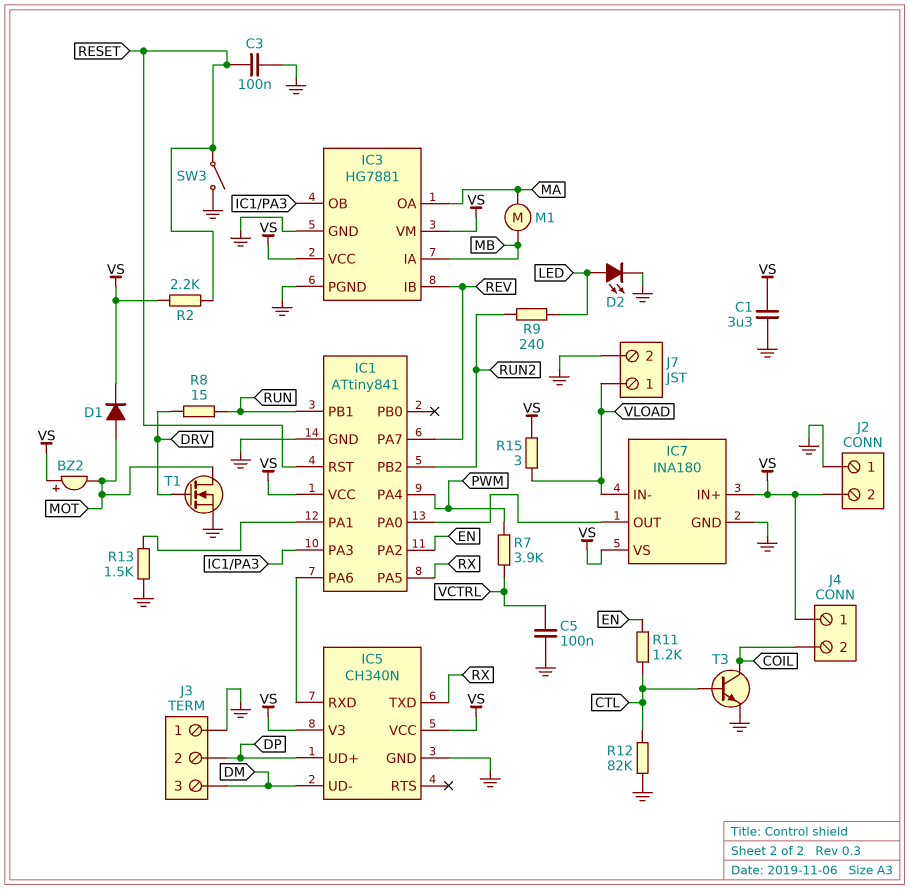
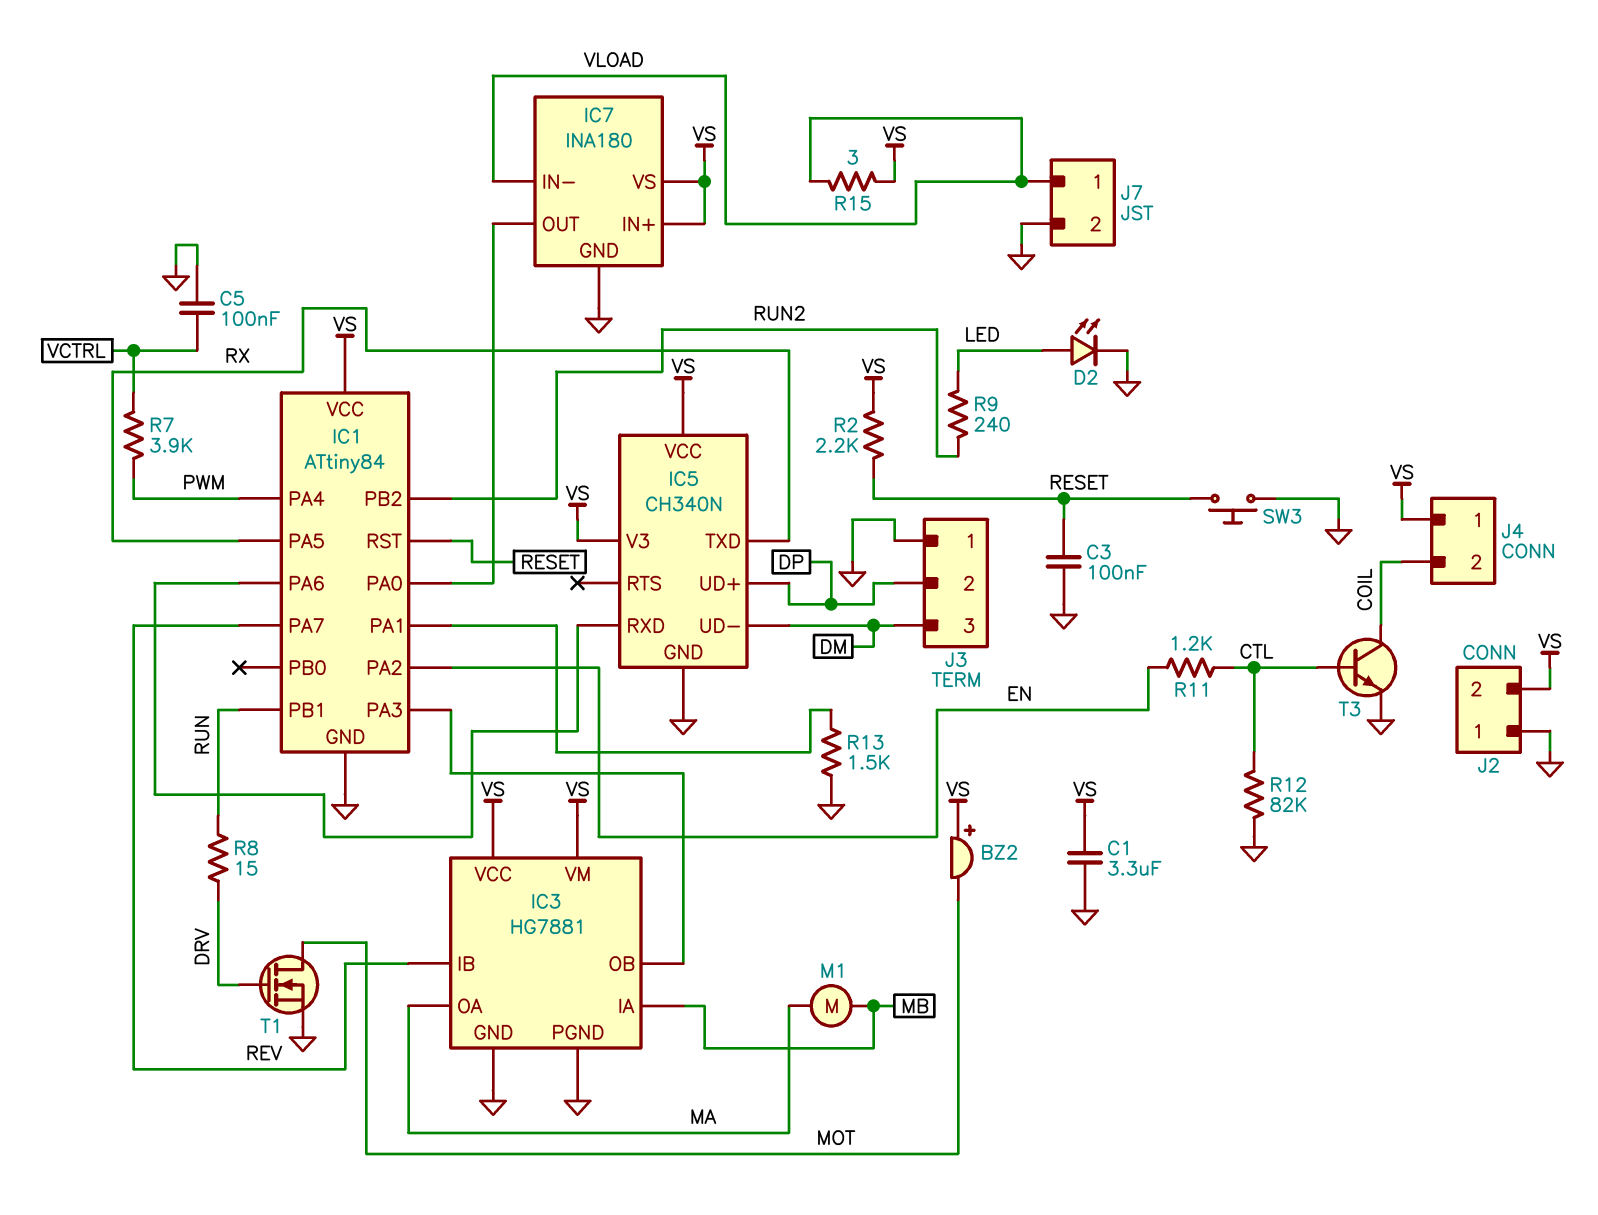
D1: diode (A MOT, K VS) -> none
IC1: ATtiny841 -> ATtiny84
SW3: switch (GND, RESET) -> button (GND, RESET)

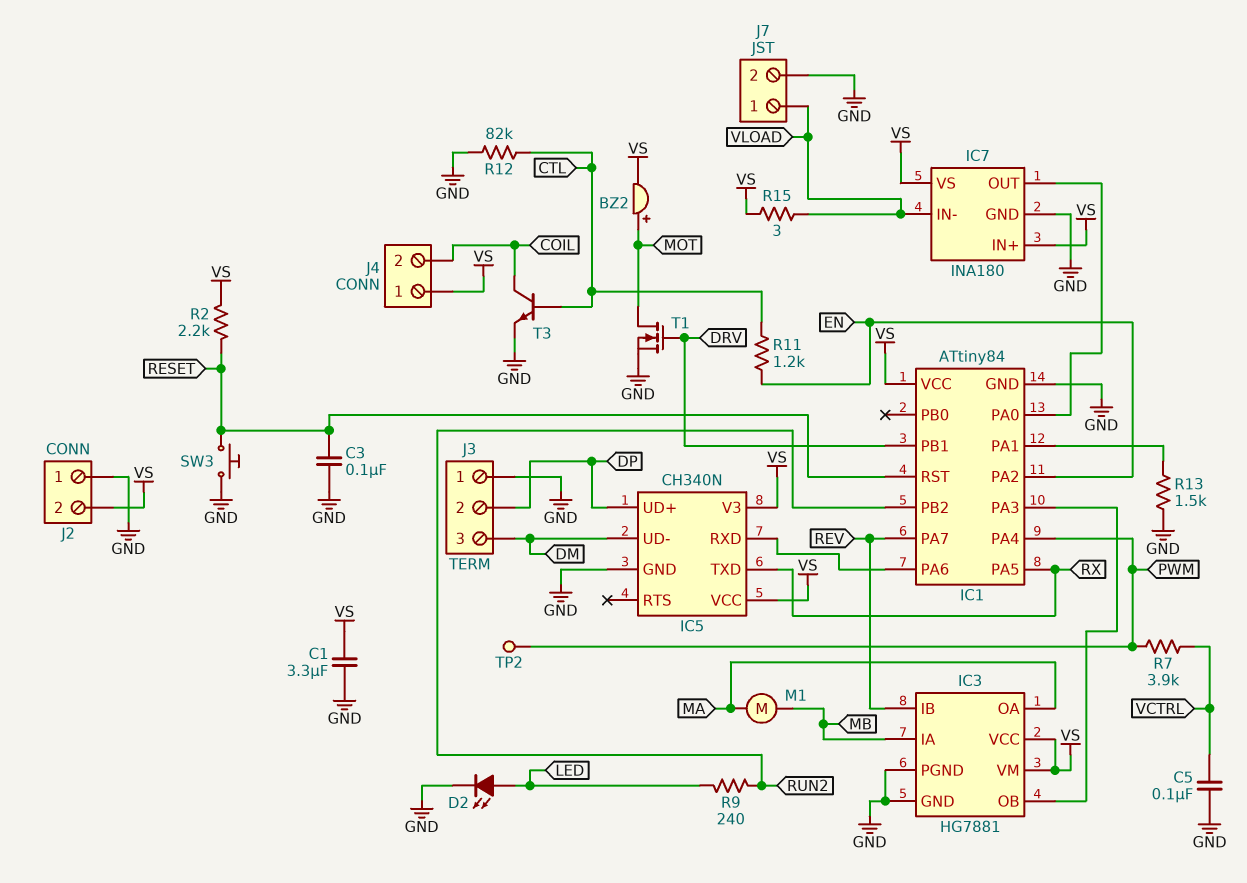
BZ2: buzzer (plus VS, minus MOT) -> buzzer (plus MOT, minus VS)
IC1 pin PB1: RUN -> DRV
R8: 15 (DRV, RUN) -> none
TP2: none -> test point (PWM)

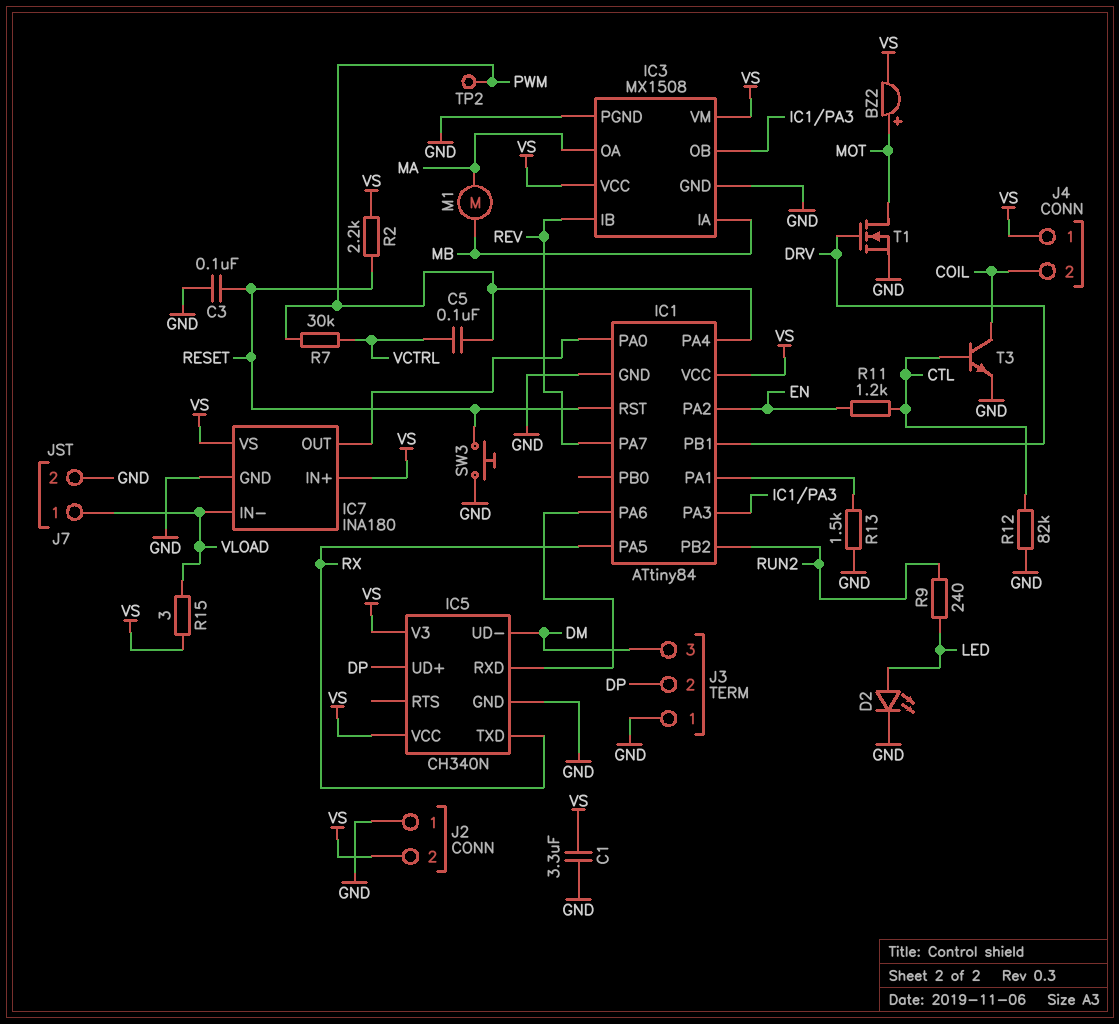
C5: 100nF (GND, VCTRL) -> 100nF (PWM, VCTRL)
IC3: HG7881 -> MX1508
R7: 3.9k (PWM, VCTRL) -> 30k (PWM, VCTRL)

